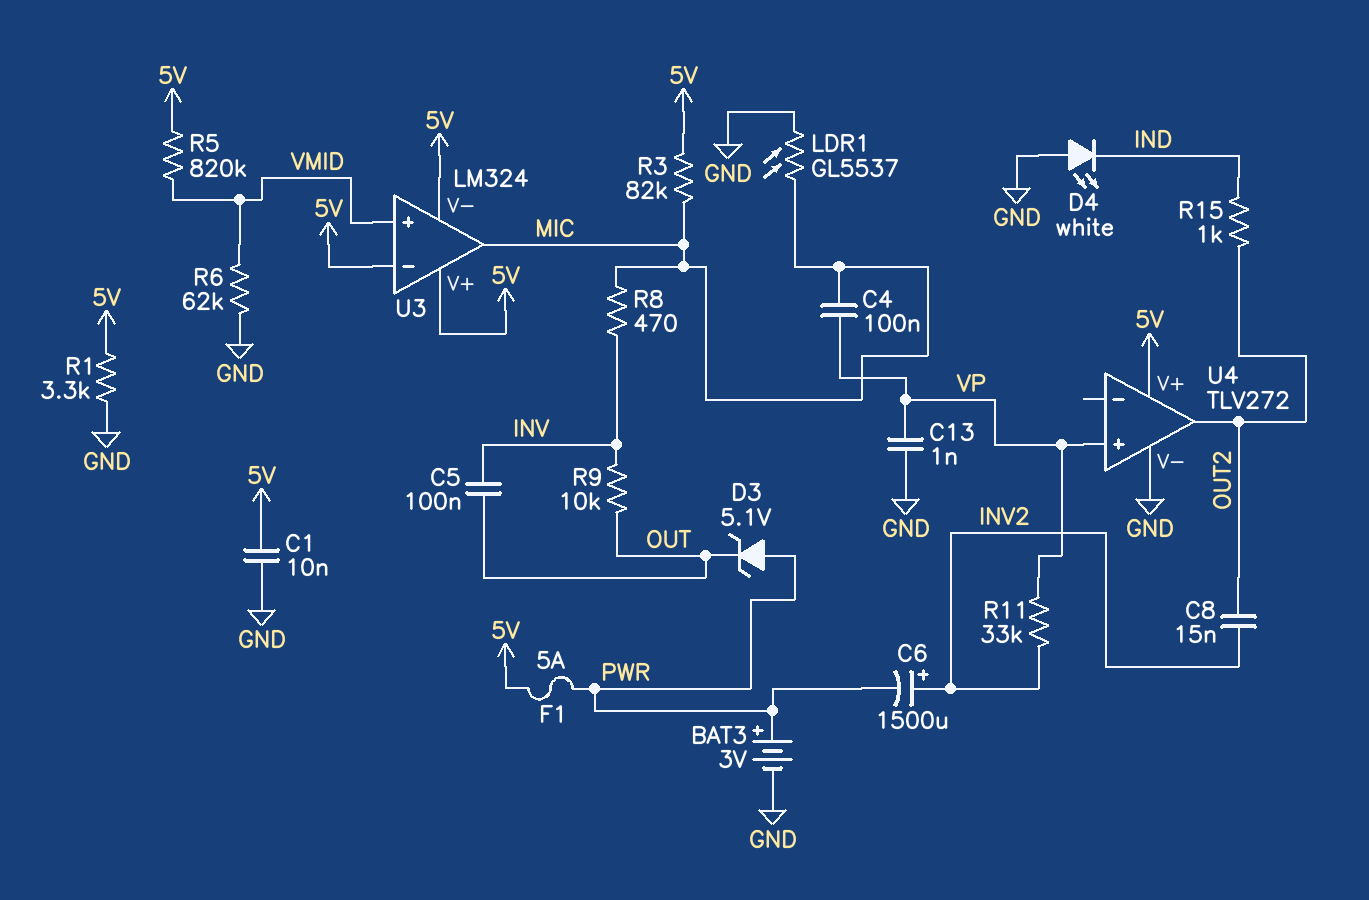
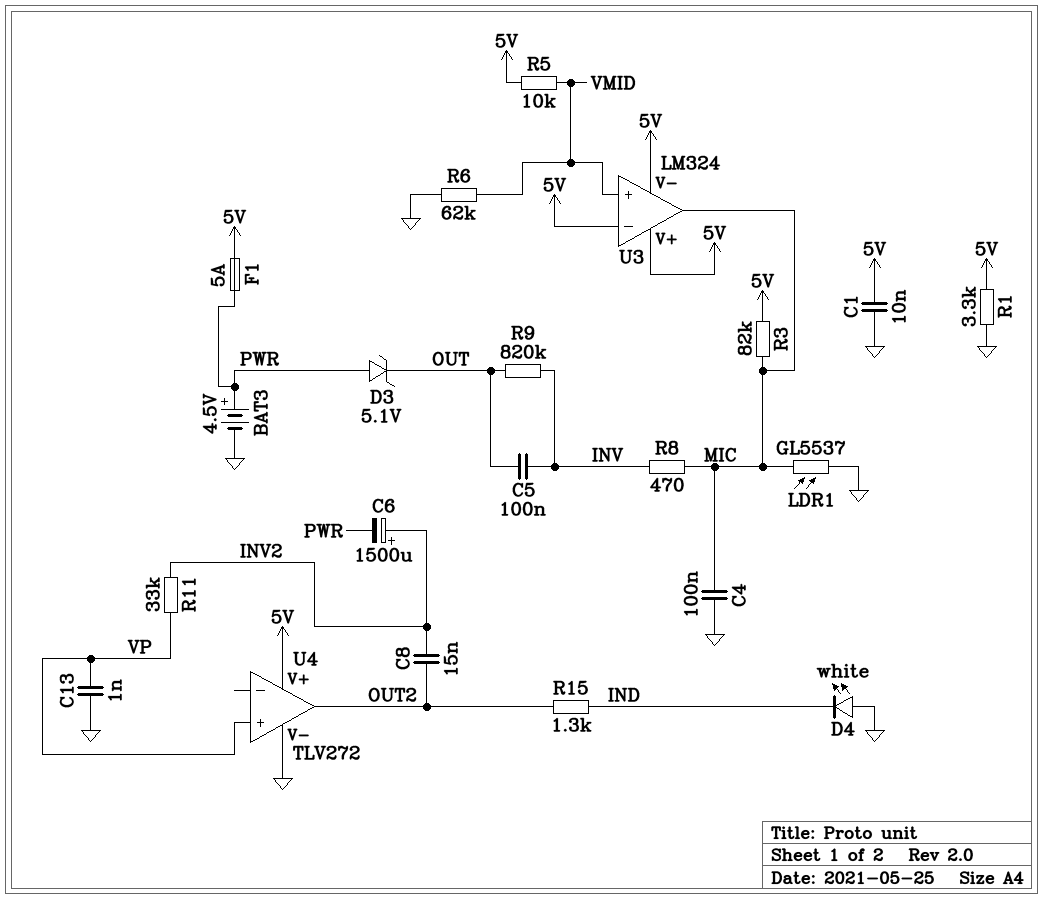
BAT3: 3V (plus PWR, minus GND) -> 4.5V (plus PWR, minus GND)
C4: 100nF (MIC, VP) -> 100nF (GND, MIC)
R5: 820k (5V, VMID) -> 10k (5V, VMID)
R9: 10k (INV, OUT) -> 820k (INV, OUT)
R15: 1k (IND, OUT2) -> 1.3k (IND, OUT2)

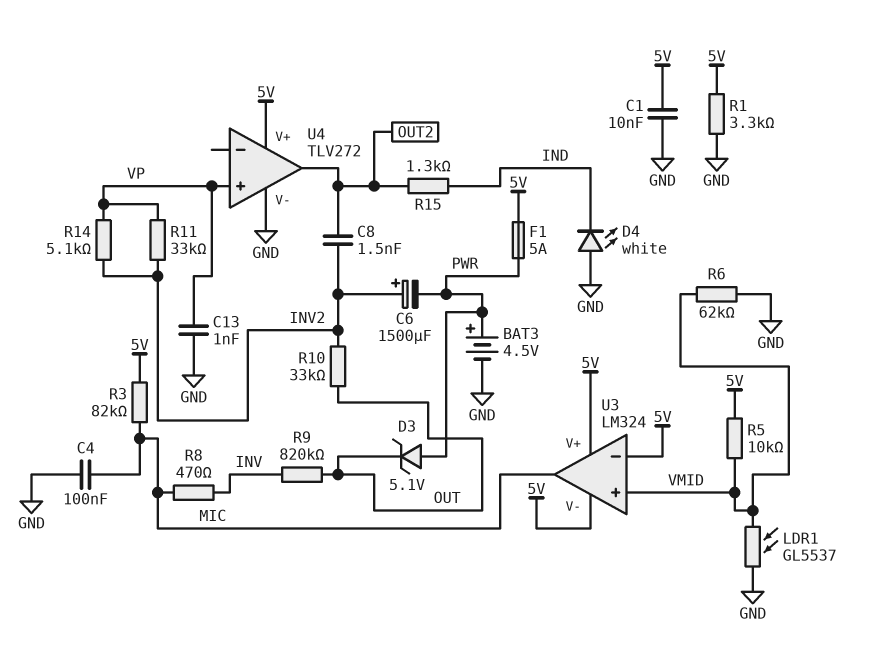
C5: 100nF (INV, OUT) -> none
C8: 15nF (INV2, OUT2) -> 1.5nF (INV2, OUT2)
LDR1: GL5537 (GND, MIC) -> GL5537 (GND, VMID)
R10: none -> 33k (INV2, OUT)
R14: none -> 5.1k (INV2, VP)

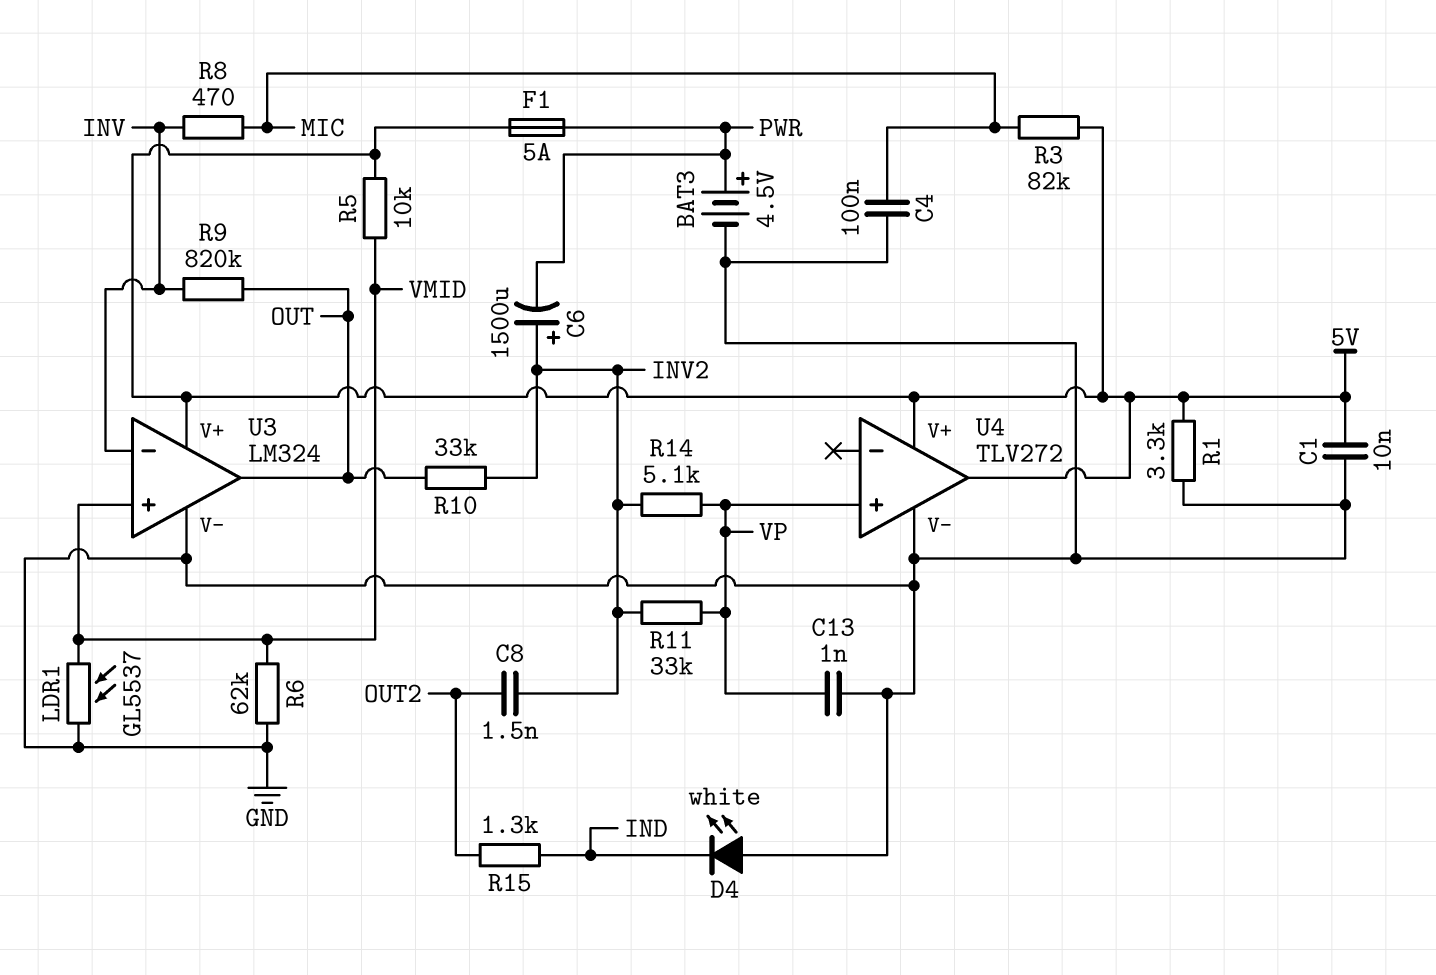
D3: zener 5.1V (A PWR, K OUT) -> none
U3 pin V-: 5V -> GND
U3 pin in-: 5V -> INV
U3 pin out: MIC -> OUT
U4 pin out: OUT2 -> 5V

